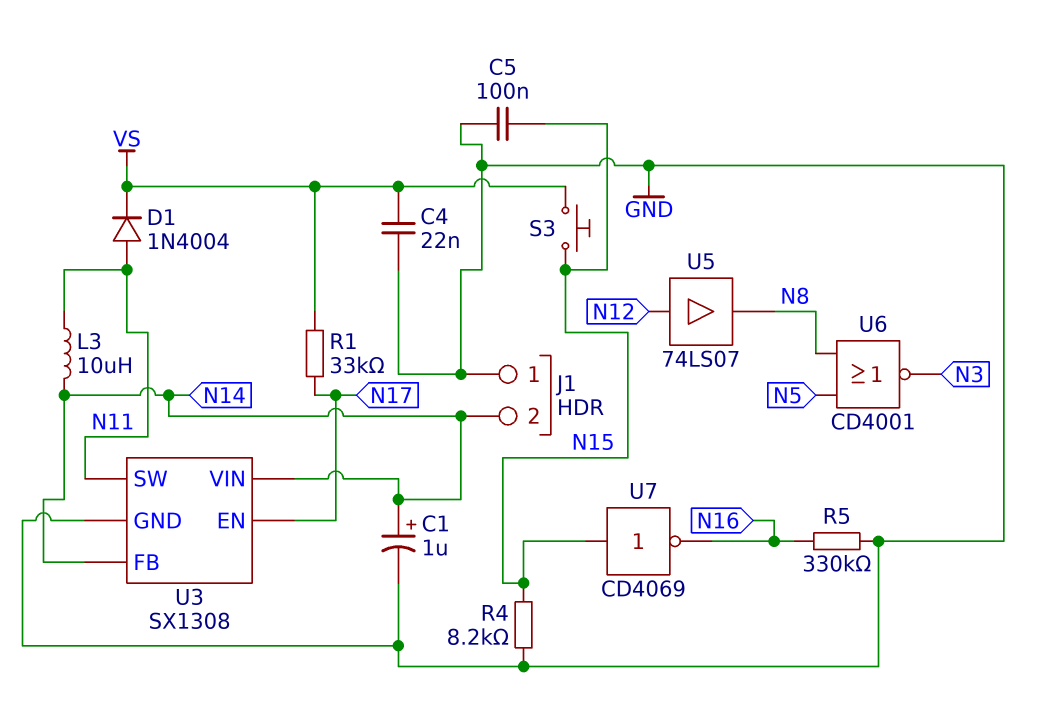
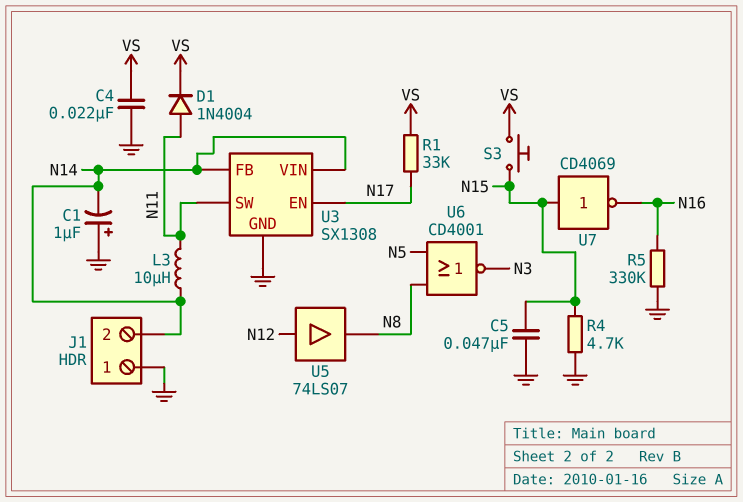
C1: 1uF (plus N14, minus GND) -> 1uF (plus GND, minus N14)
C5: 100nF (GND, N15) -> 47nF (GND, N15)
R4: 8.2k (GND, N15) -> 4.7k (GND, N15)

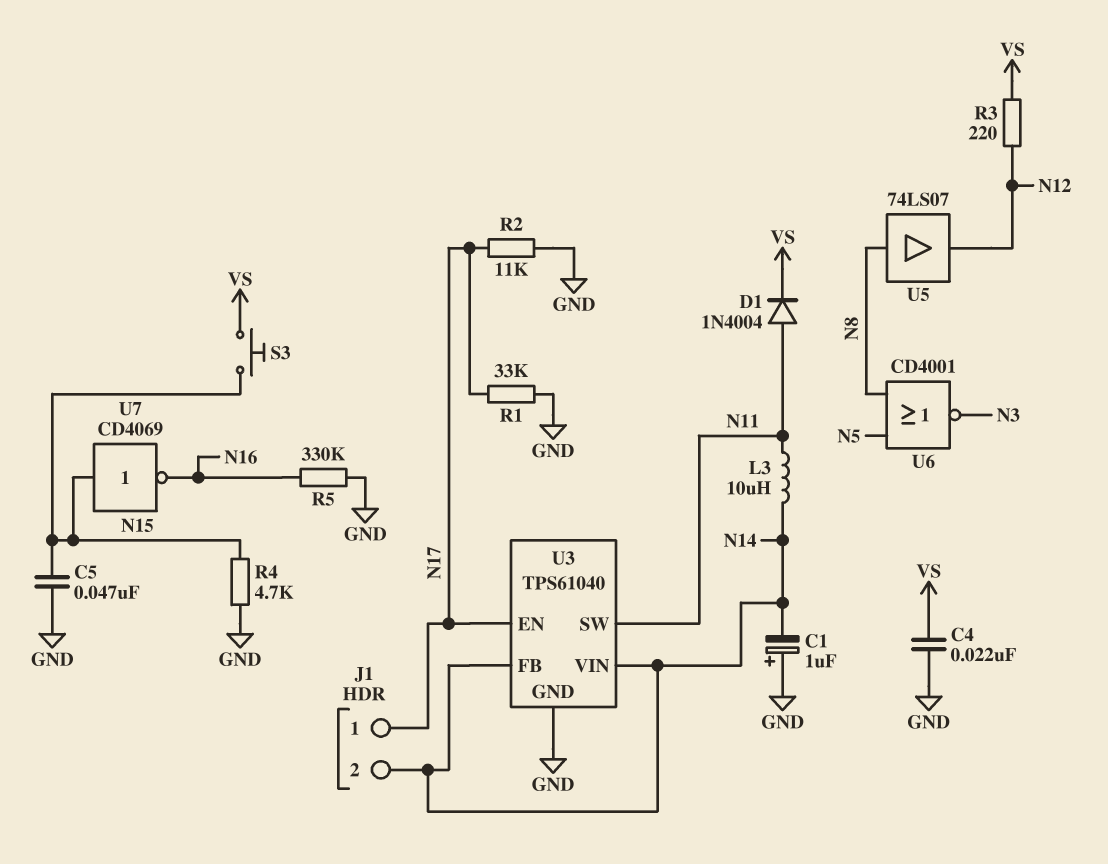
J1 pin 1: GND -> N17
R1: 33k (N17, VS) -> 33k (GND, N17)
R2: none -> 11k (GND, N17)
R3: none -> 220 (N12, VS)
U3: SX1308 -> TPS61040
U5: buffer 74LS07 (in N12, out N8) -> buffer 74LS07 (in N8, out N12)

